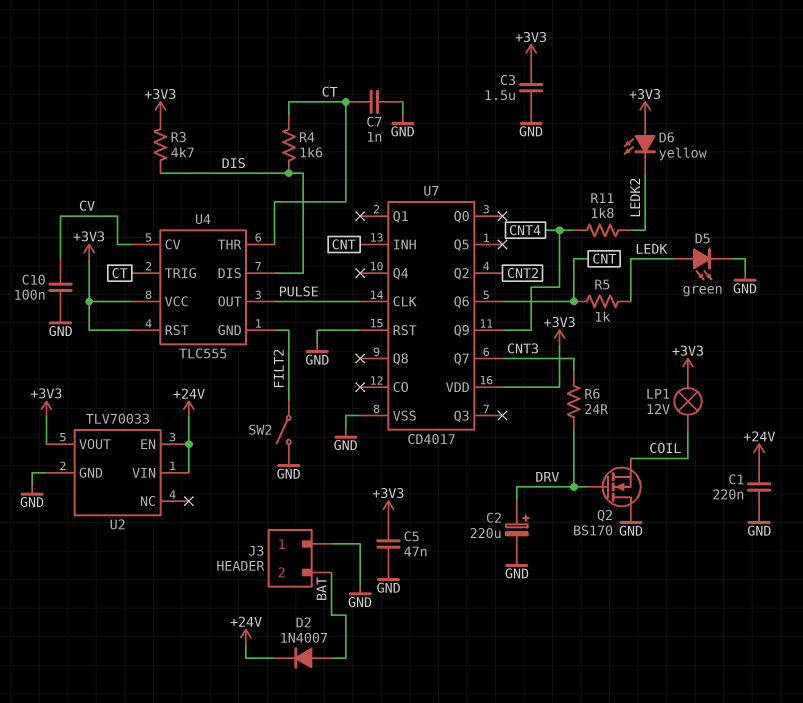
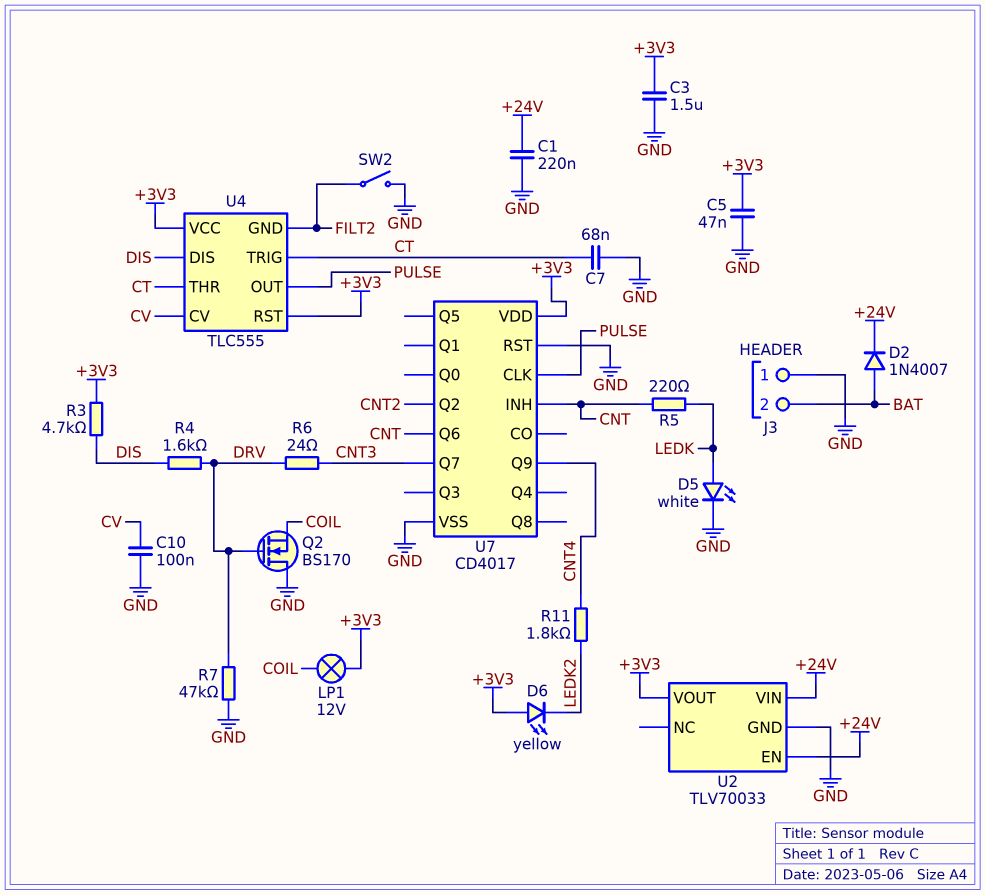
C2: 220uF (plus DRV, minus GND) -> none
C7: 1nF (CT, GND) -> 68nF (CT, GND)
D5: LED green (A LEDK, K GND) -> LED white (A LEDK, K GND)
R4: 1.6k (CT, DIS) -> 1.6k (DIS, DRV)
R5: 1k (CNT, LEDK) -> 220 (CNT, LEDK)
R7: none -> 47k (DRV, GND)

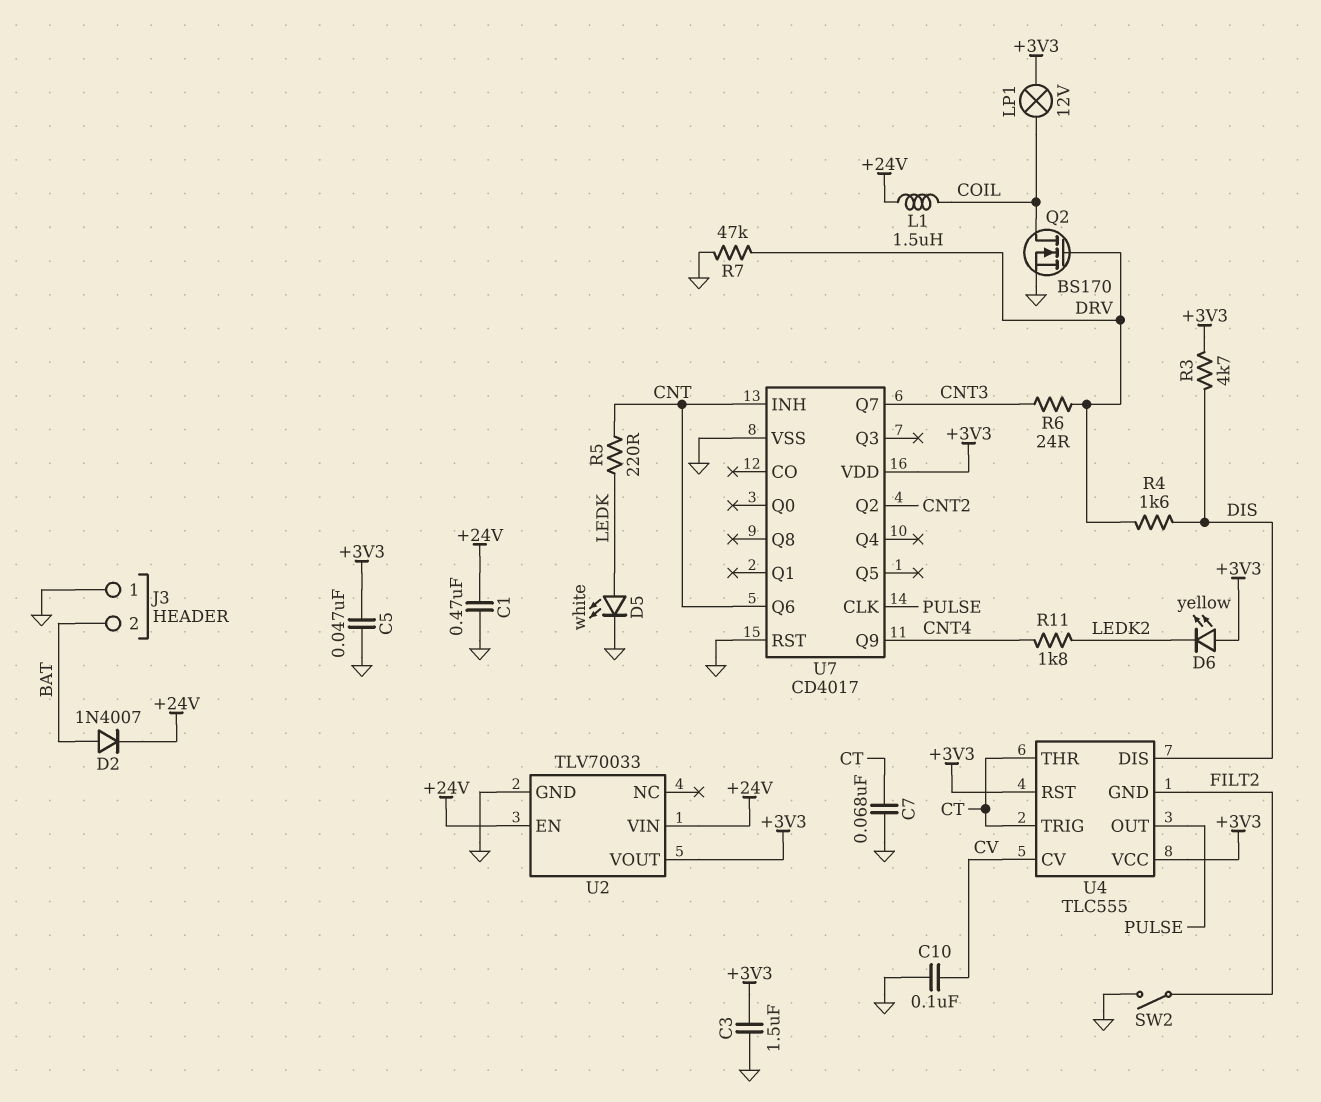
C1: 220nF (+24V, GND) -> 470nF (+24V, GND)
L1: none -> 1.5uH (+24V, COIL)
Q2: NMOS BS170 (G DRV, D GND, S COIL) -> NMOS BS170 (G DRV, D COIL, S GND)

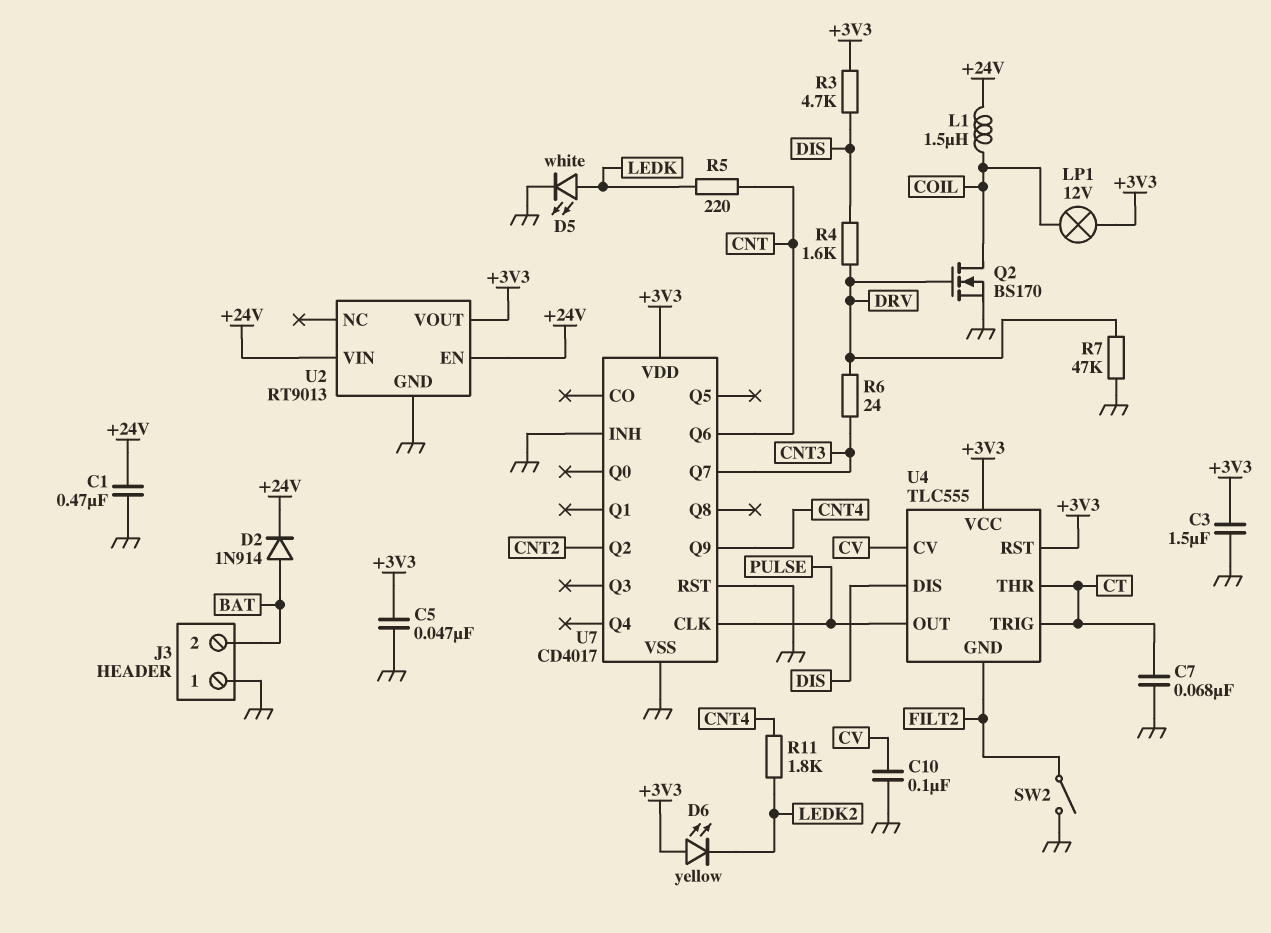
D2: diode 1N4007 (A BAT, K +24V) -> diode 1N914 (A BAT, K +24V)
U2: TLV70033 -> RT9013
U7 pin INH: CNT -> GND

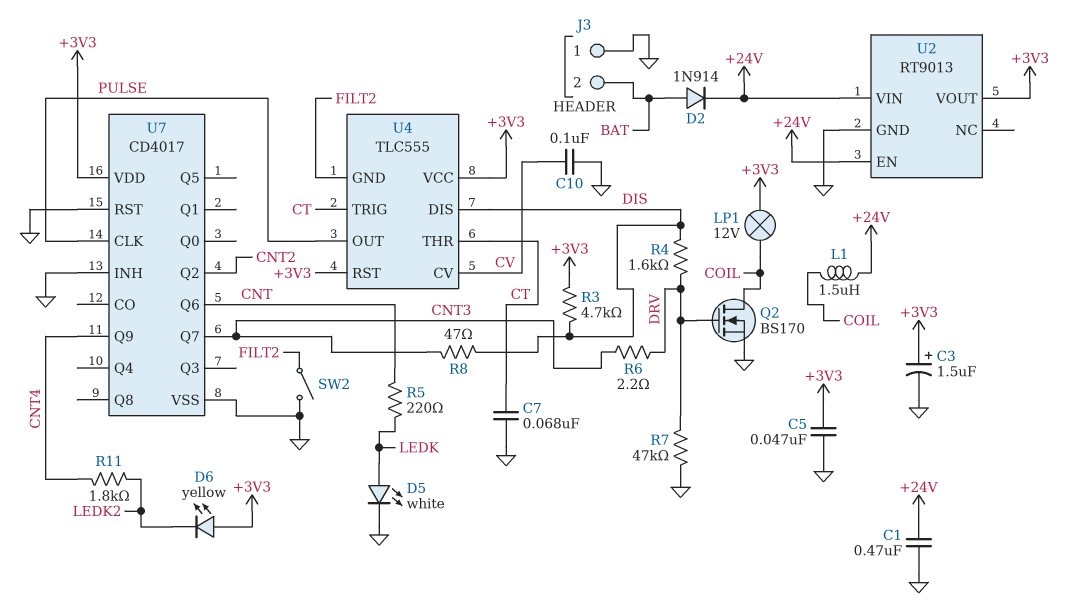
C3: 1.5uF (+3V3, GND) -> 1.5uF (plus +3V3, minus GND)
R6: 24 (CNT3, DRV) -> 2.2 (CNT3, DRV)
R8: none -> 47 (CNT3, DIS)

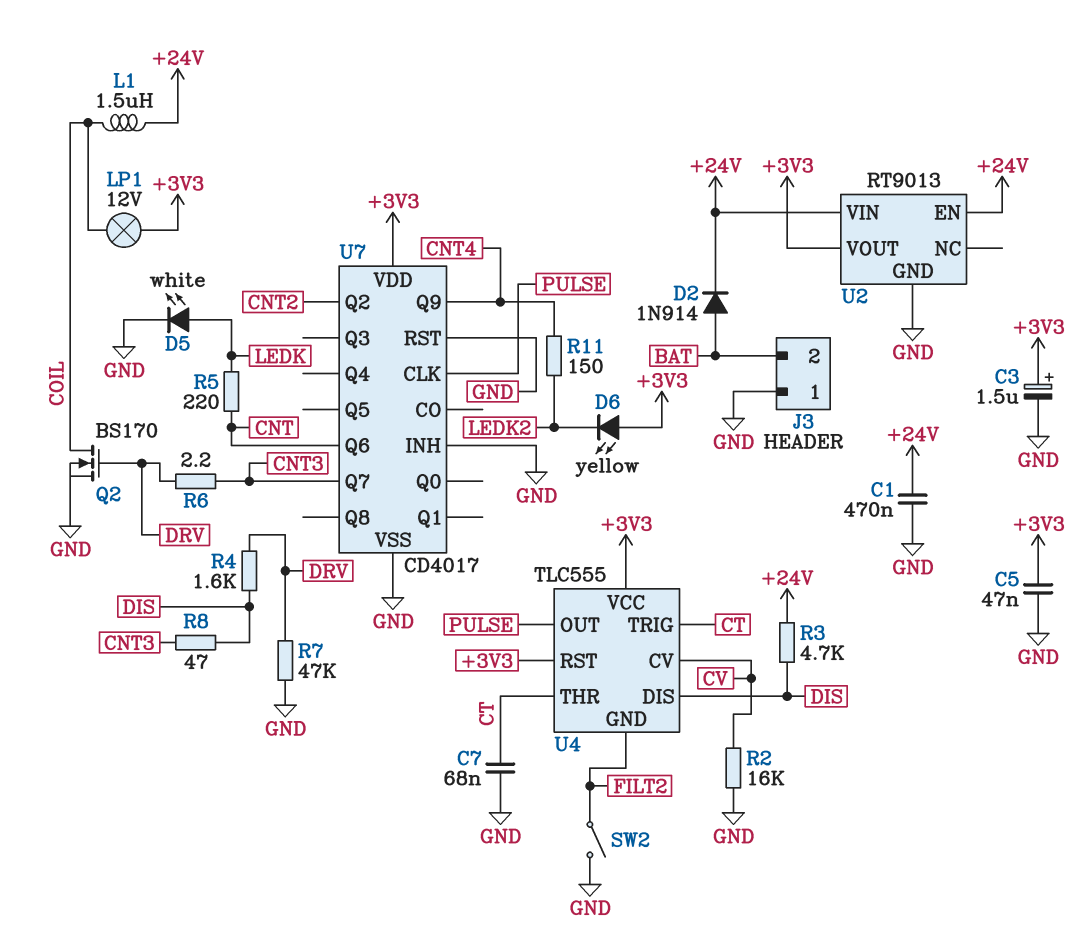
C10: 100nF (CV, GND) -> none
R2: none -> 16k (CV, GND)
R3: 4.7k (+3V3, DIS) -> 4.7k (+24V, DIS)
R11: 1.8k (CNT4, LEDK2) -> 150 (CNT4, LEDK2)

